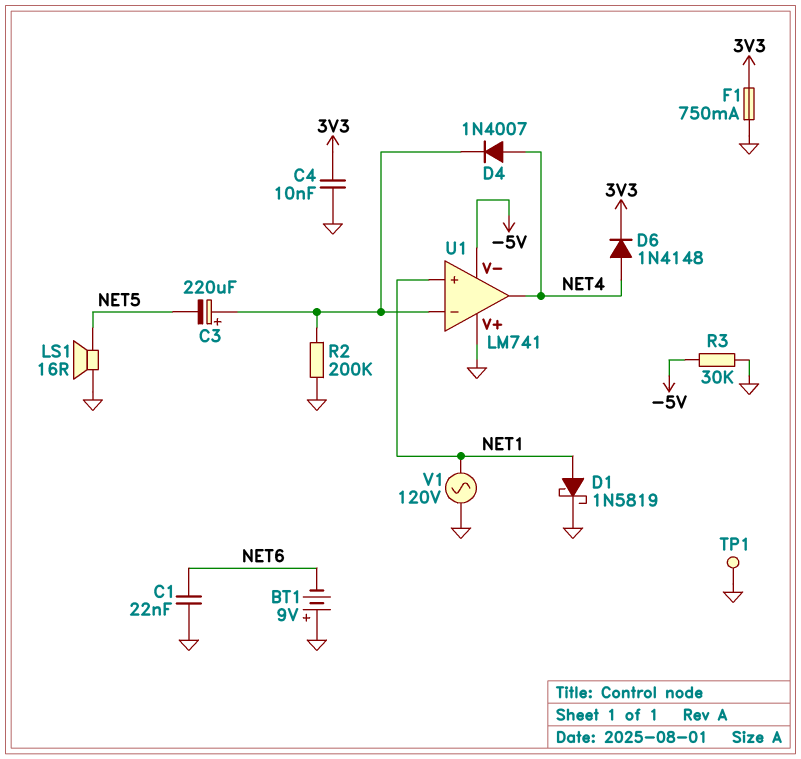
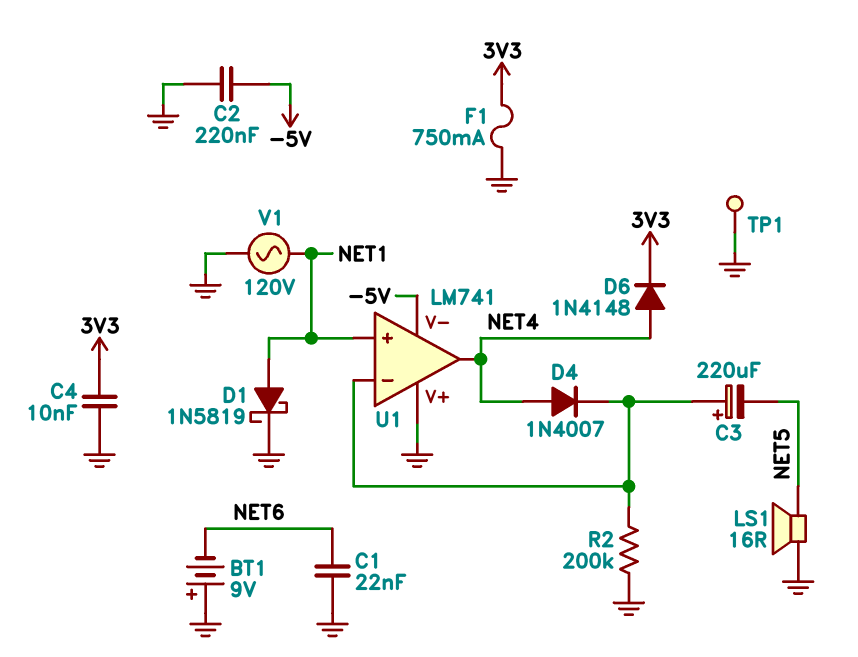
C2: none -> 220nF (-5V, GND)
R3: 30k (-5V, GND) -> none

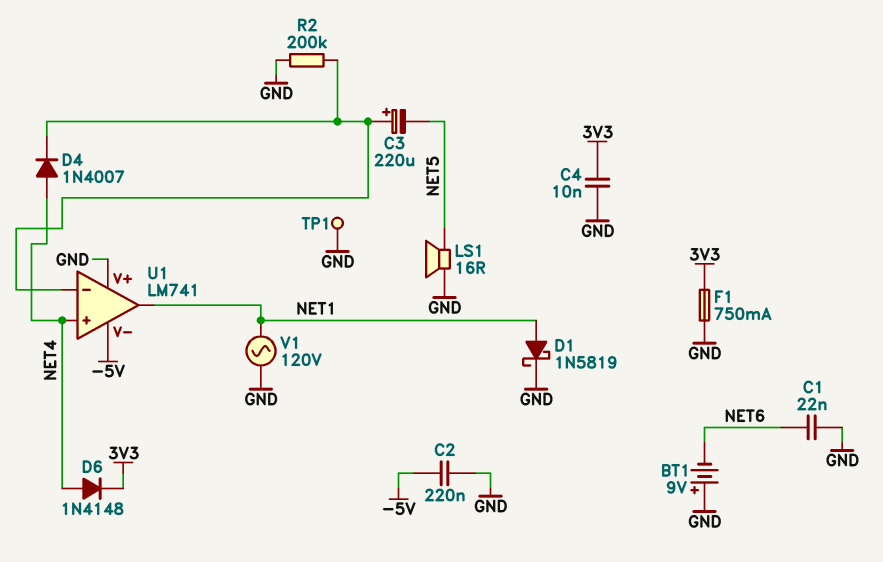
U1 pin in+: NET1 -> NET4
U1 pin out: NET4 -> NET1

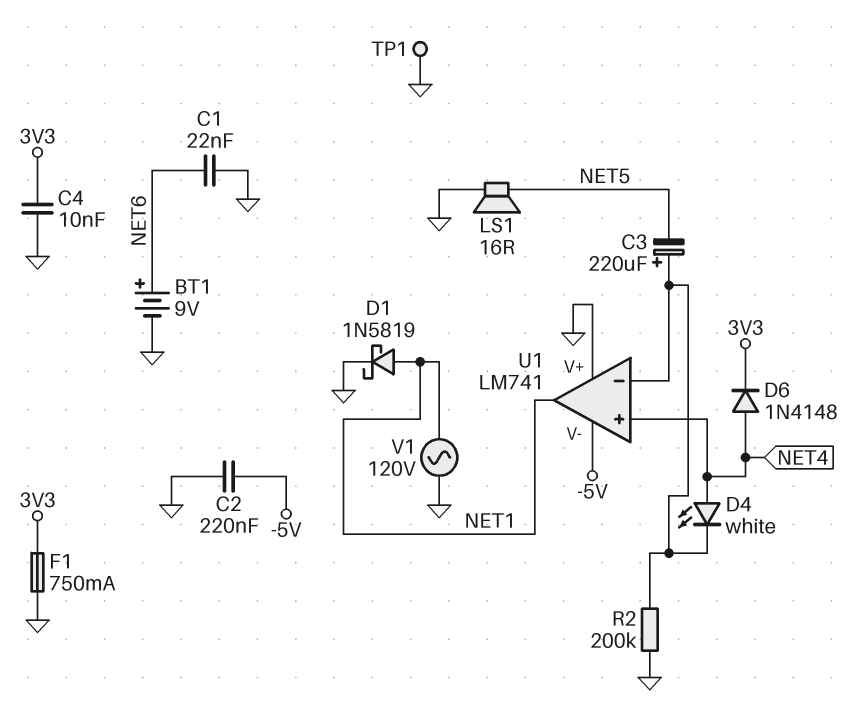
BT1: 9V (plus GND, minus NET6) -> 9V (plus NET6, minus GND)
D4: diode 1N4007 (A NET4, K U1/in-) -> LED white (A NET4, K U1/in-)

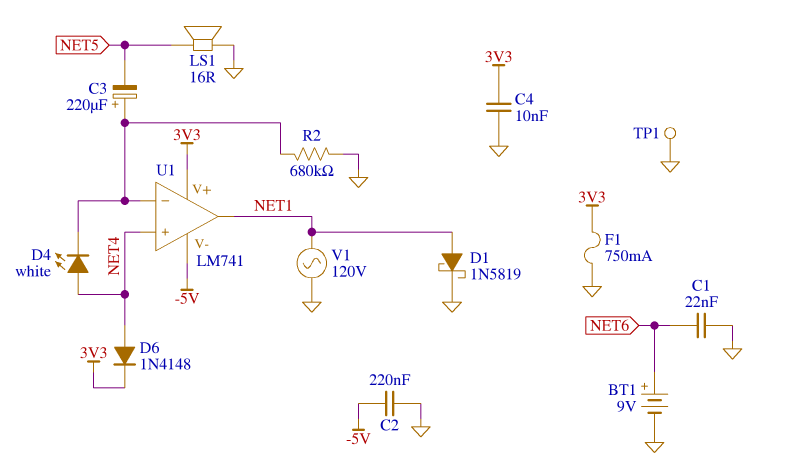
R2: 200k (GND, U1/in-) -> 680k (GND, U1/in-)
U1 pin V+: GND -> 3V3

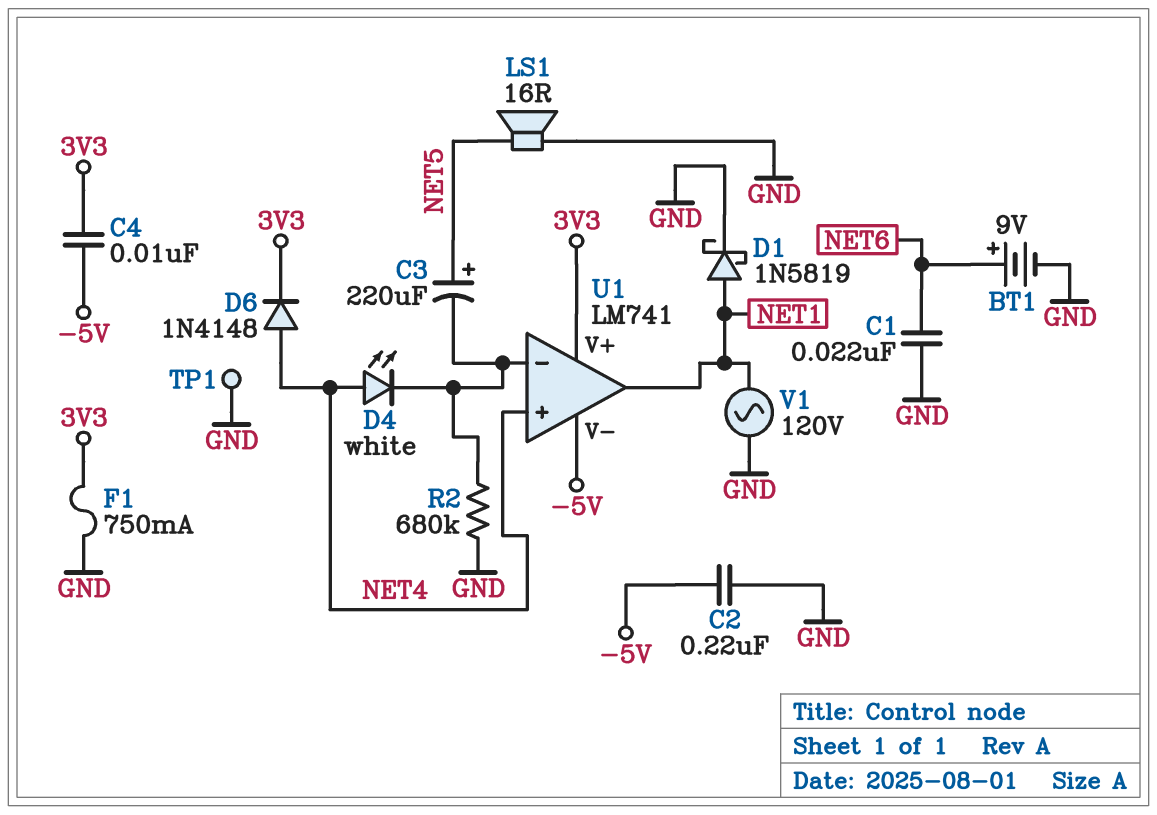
C3: 220uF (plus U1/in-, minus NET5) -> 220uF (plus NET5, minus U1/in-)
C4: 10nF (3V3, GND) -> 10nF (-5V, 3V3)

